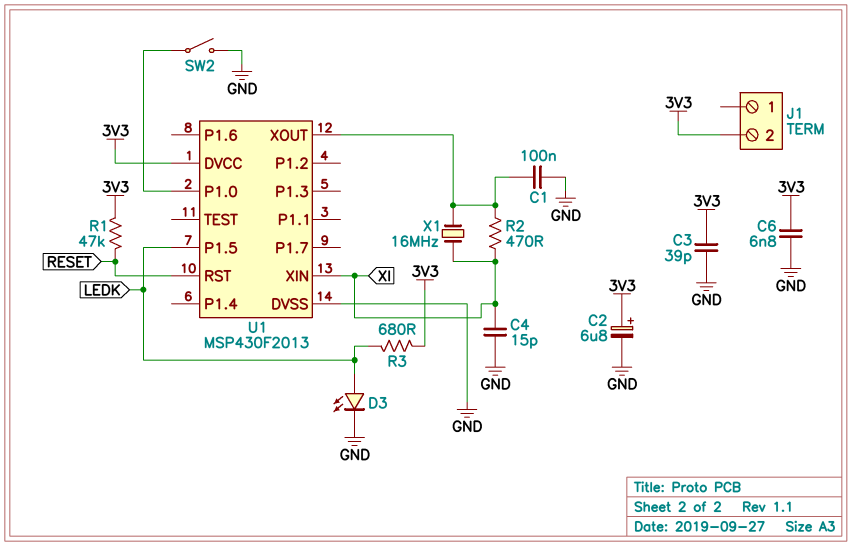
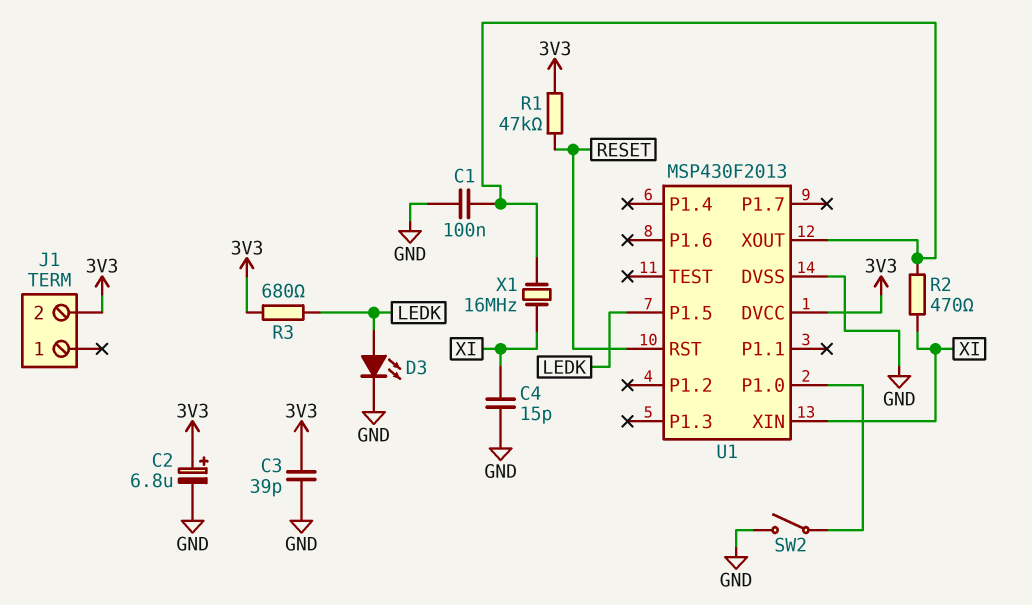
C6: 6.8nF (3V3, GND) -> none

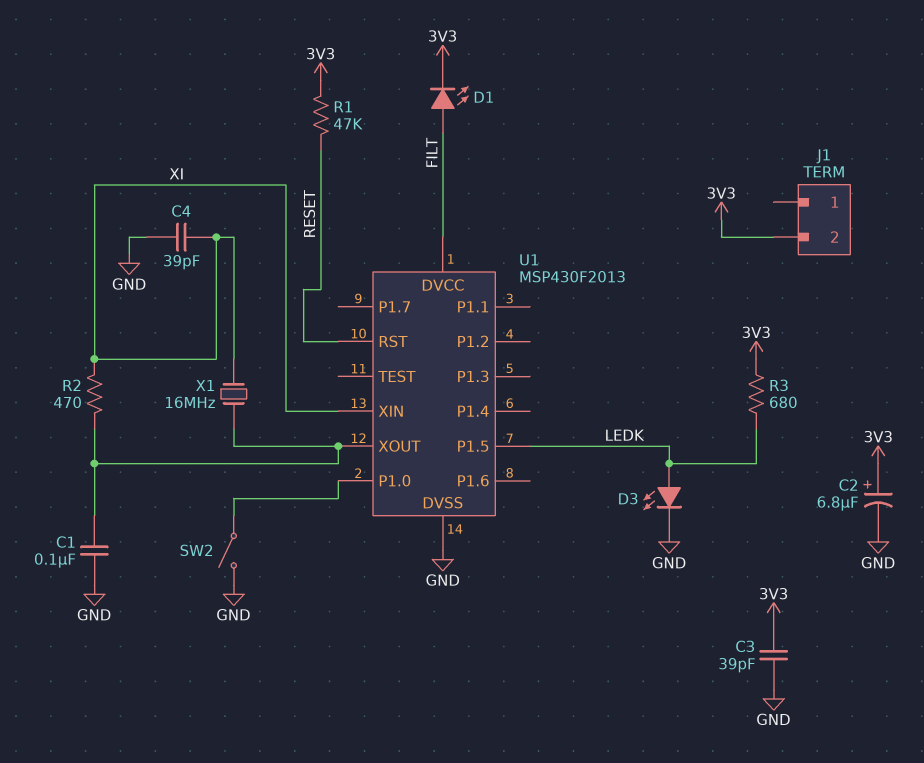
C4: 15pF (GND, XI) -> 39pF (GND, XI)
D1: none -> LED (A FILT, K 3V3)
U1 pin DVCC: 3V3 -> FILT

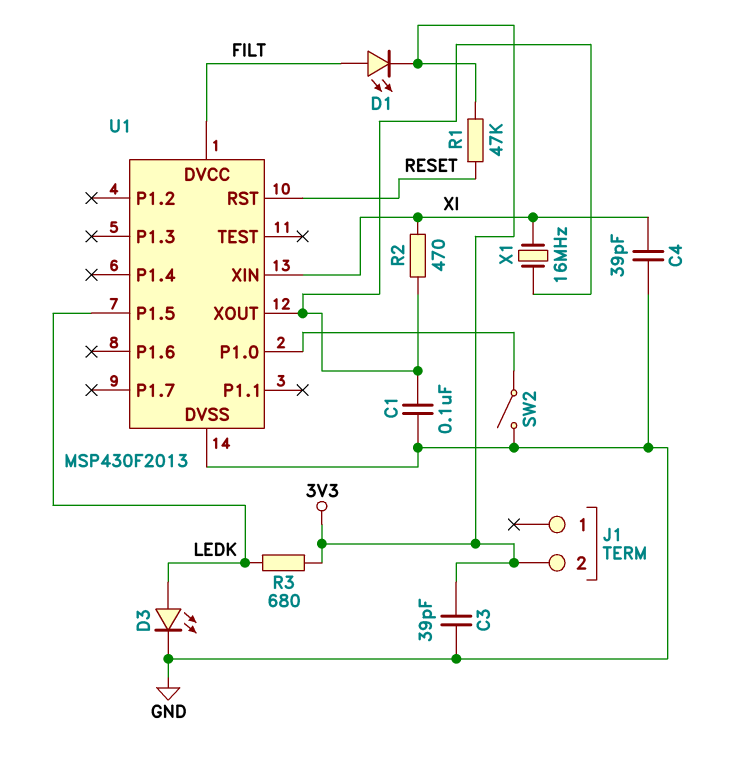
C2: 6.8uF (plus 3V3, minus GND) -> none

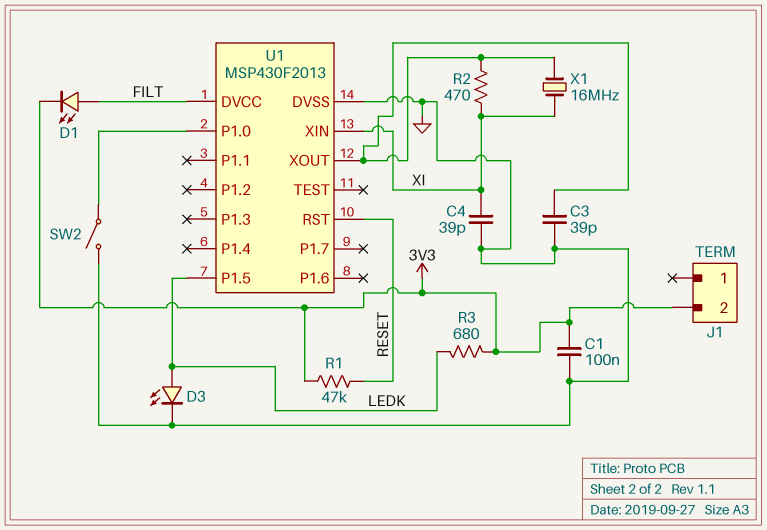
C1: 100nF (GND, U1/XOUT) -> 100nF (3V3, GND)
C3: 39pF (3V3, GND) -> 39pF (GND, U1/XOUT)

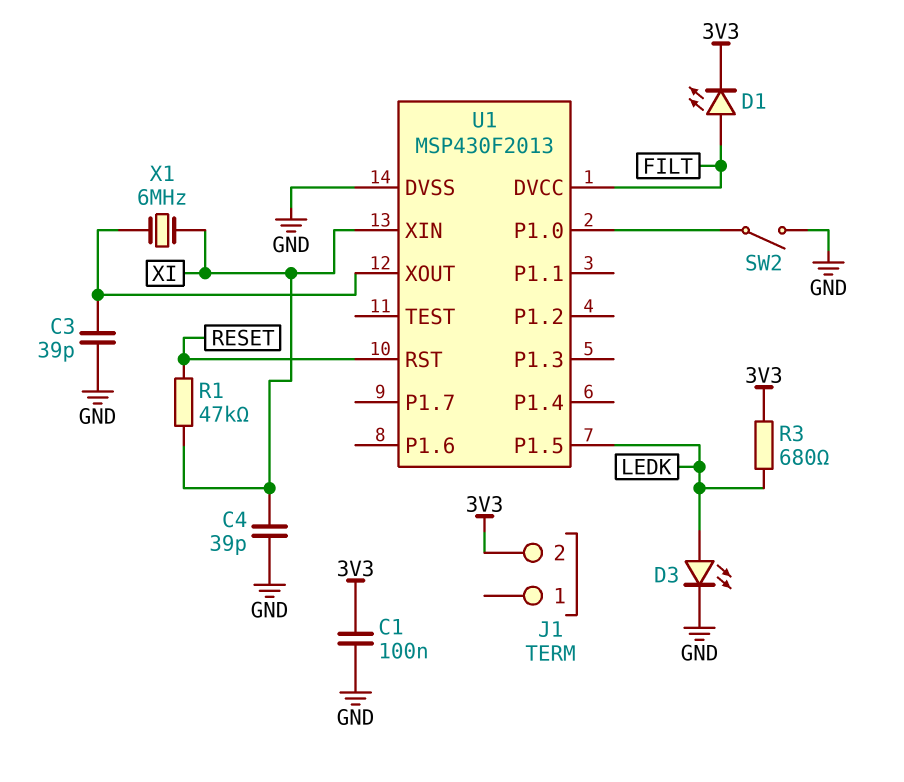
R1: 47k (3V3, RESET) -> 47k (RESET, XI)
R2: 470 (U1/XOUT, XI) -> none
X1: 16MHz (U1/XOUT, XI) -> 6MHz (U1/XOUT, XI)

